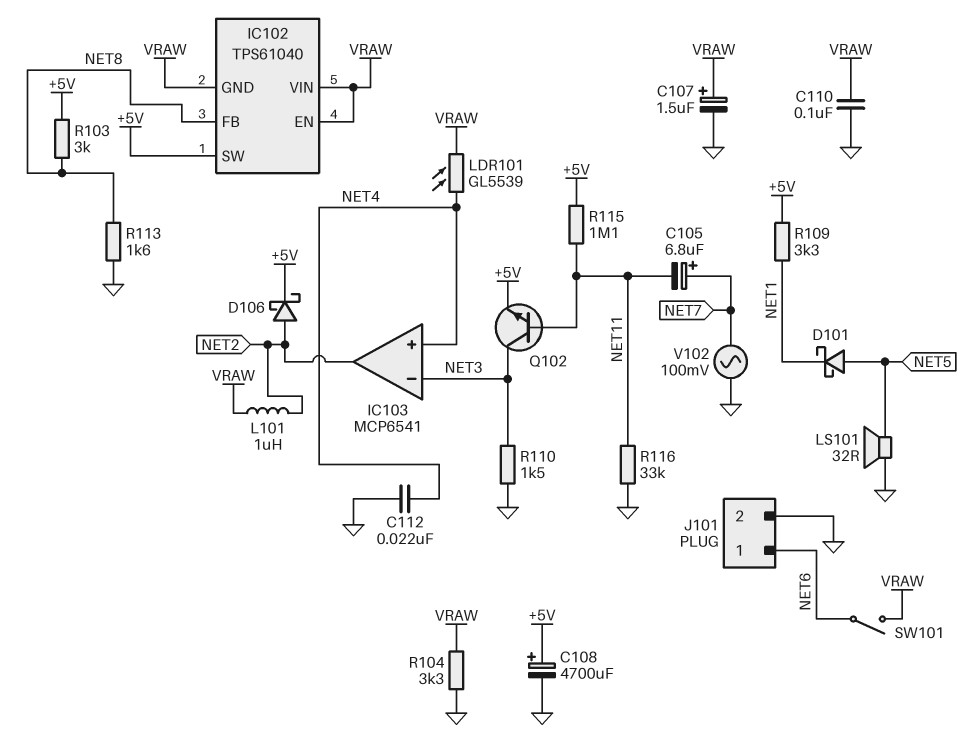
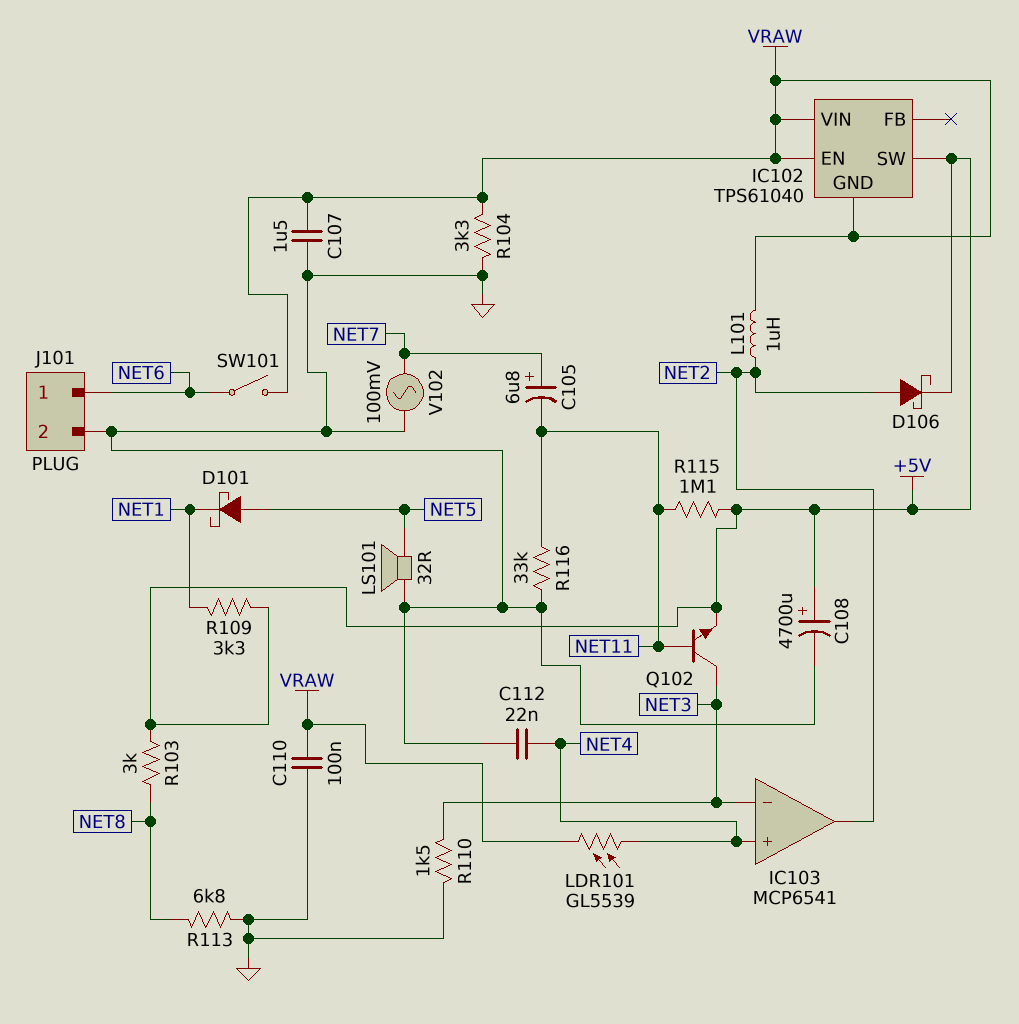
C107: 1.5uF (plus VRAW, minus GND) -> 1.5uF (GND, VRAW)
IC102 pin FB: NET8 -> none
R113: 1.6k (GND, NET8) -> 6.8k (GND, NET8)

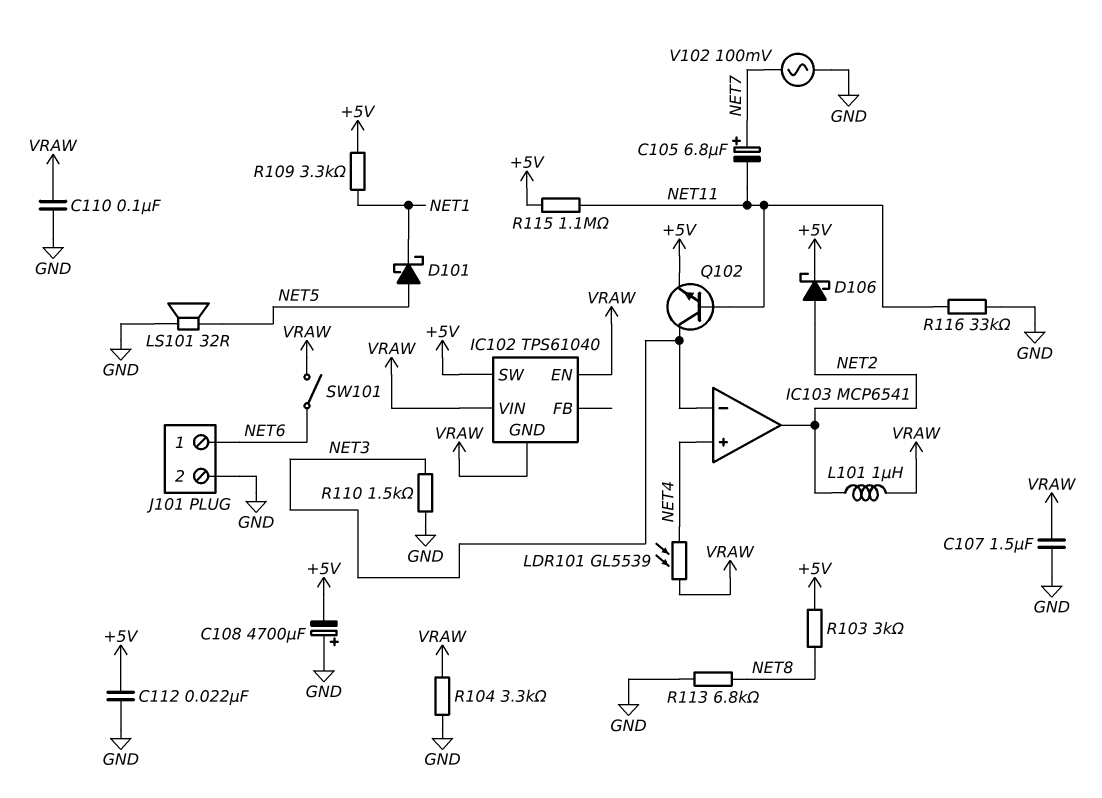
C108: 4700uF (plus +5V, minus GND) -> 4700uF (plus GND, minus +5V)
C112: 22nF (GND, NET4) -> 22nF (+5V, GND)

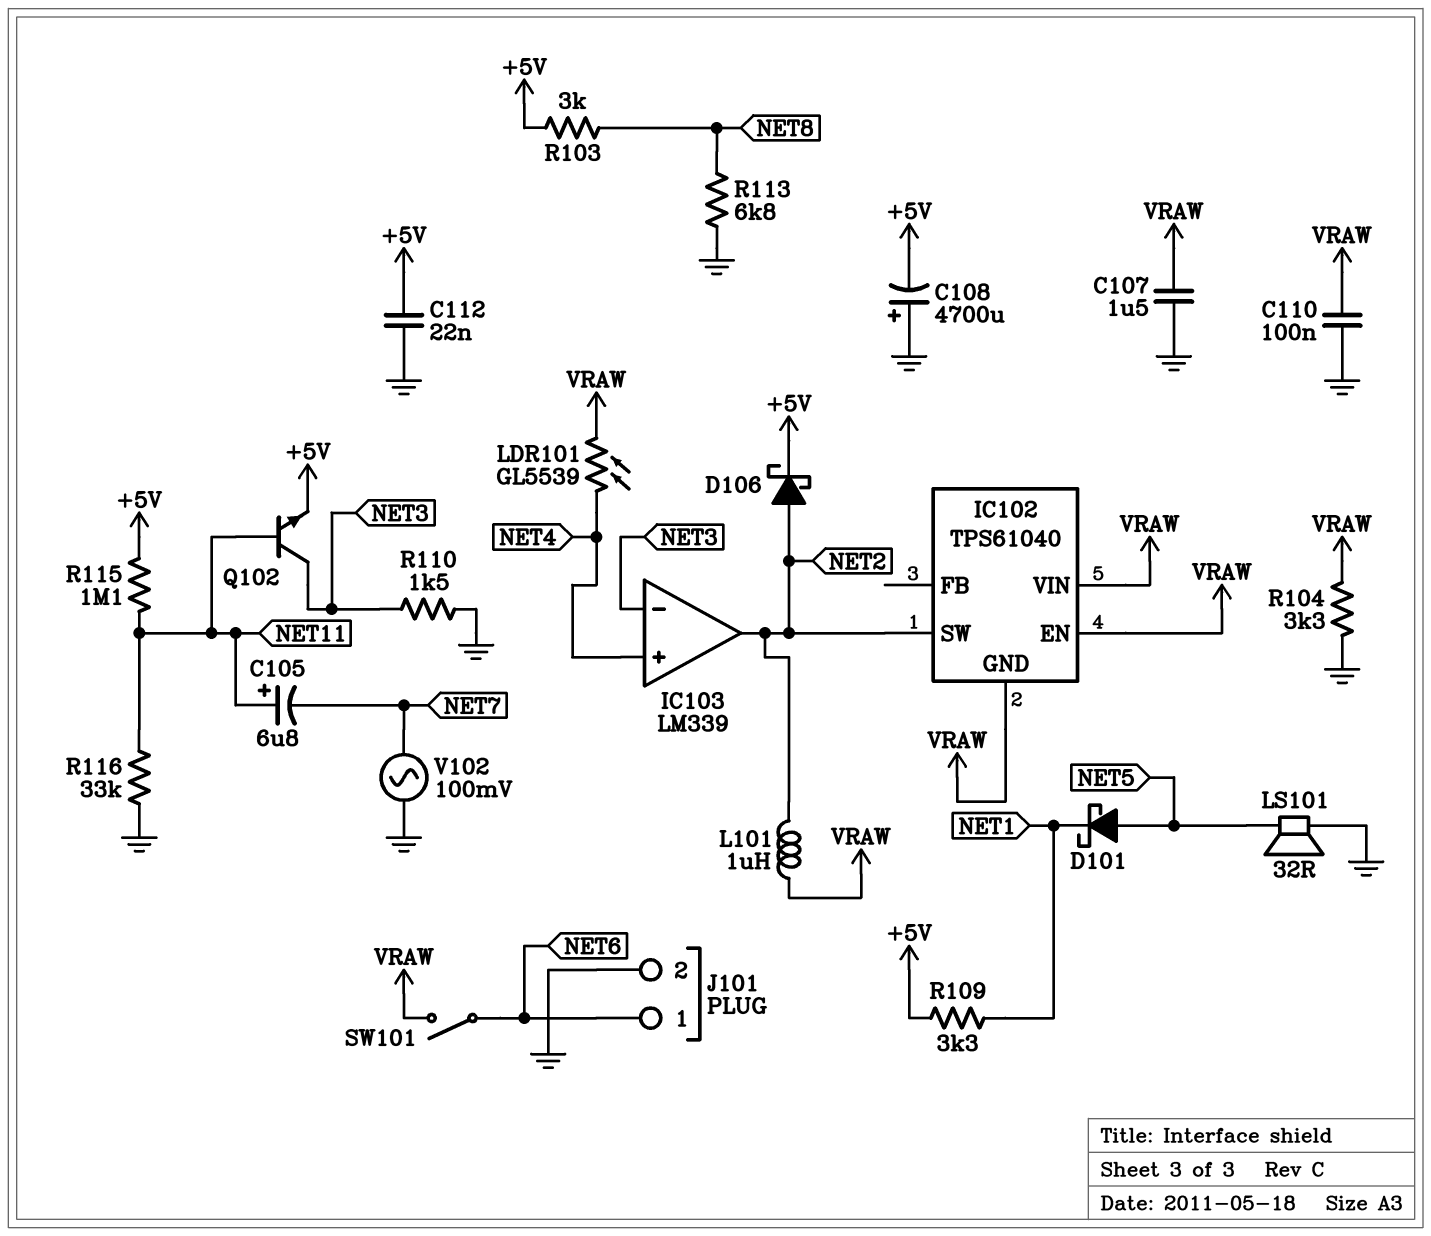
C105: 6.8uF (plus NET7, minus NET11) -> 6.8uF (plus NET11, minus NET7)
IC102 pin SW: +5V -> NET2
IC103: MCP6541 -> LM339

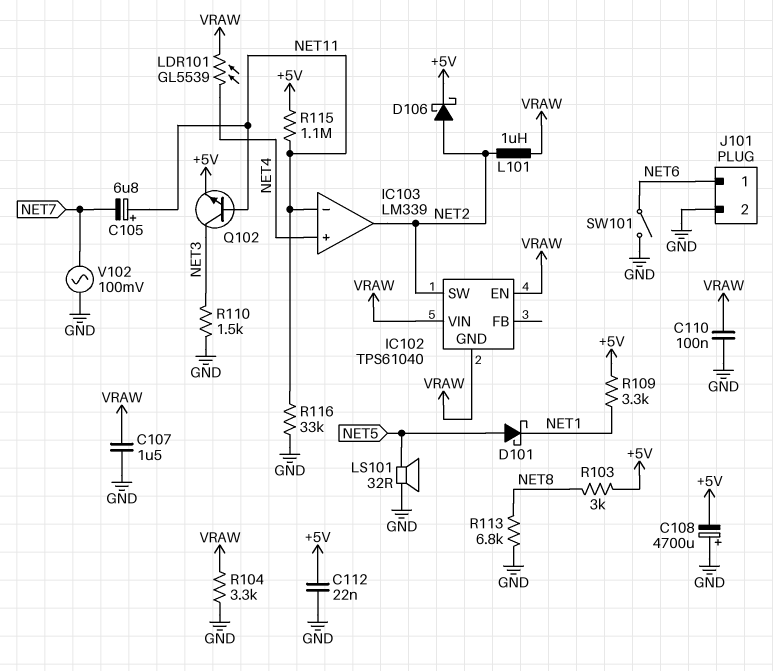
IC103 pin in-: NET3 -> NET11
SW101: switch (NET6, VRAW) -> switch (GND, NET6)

